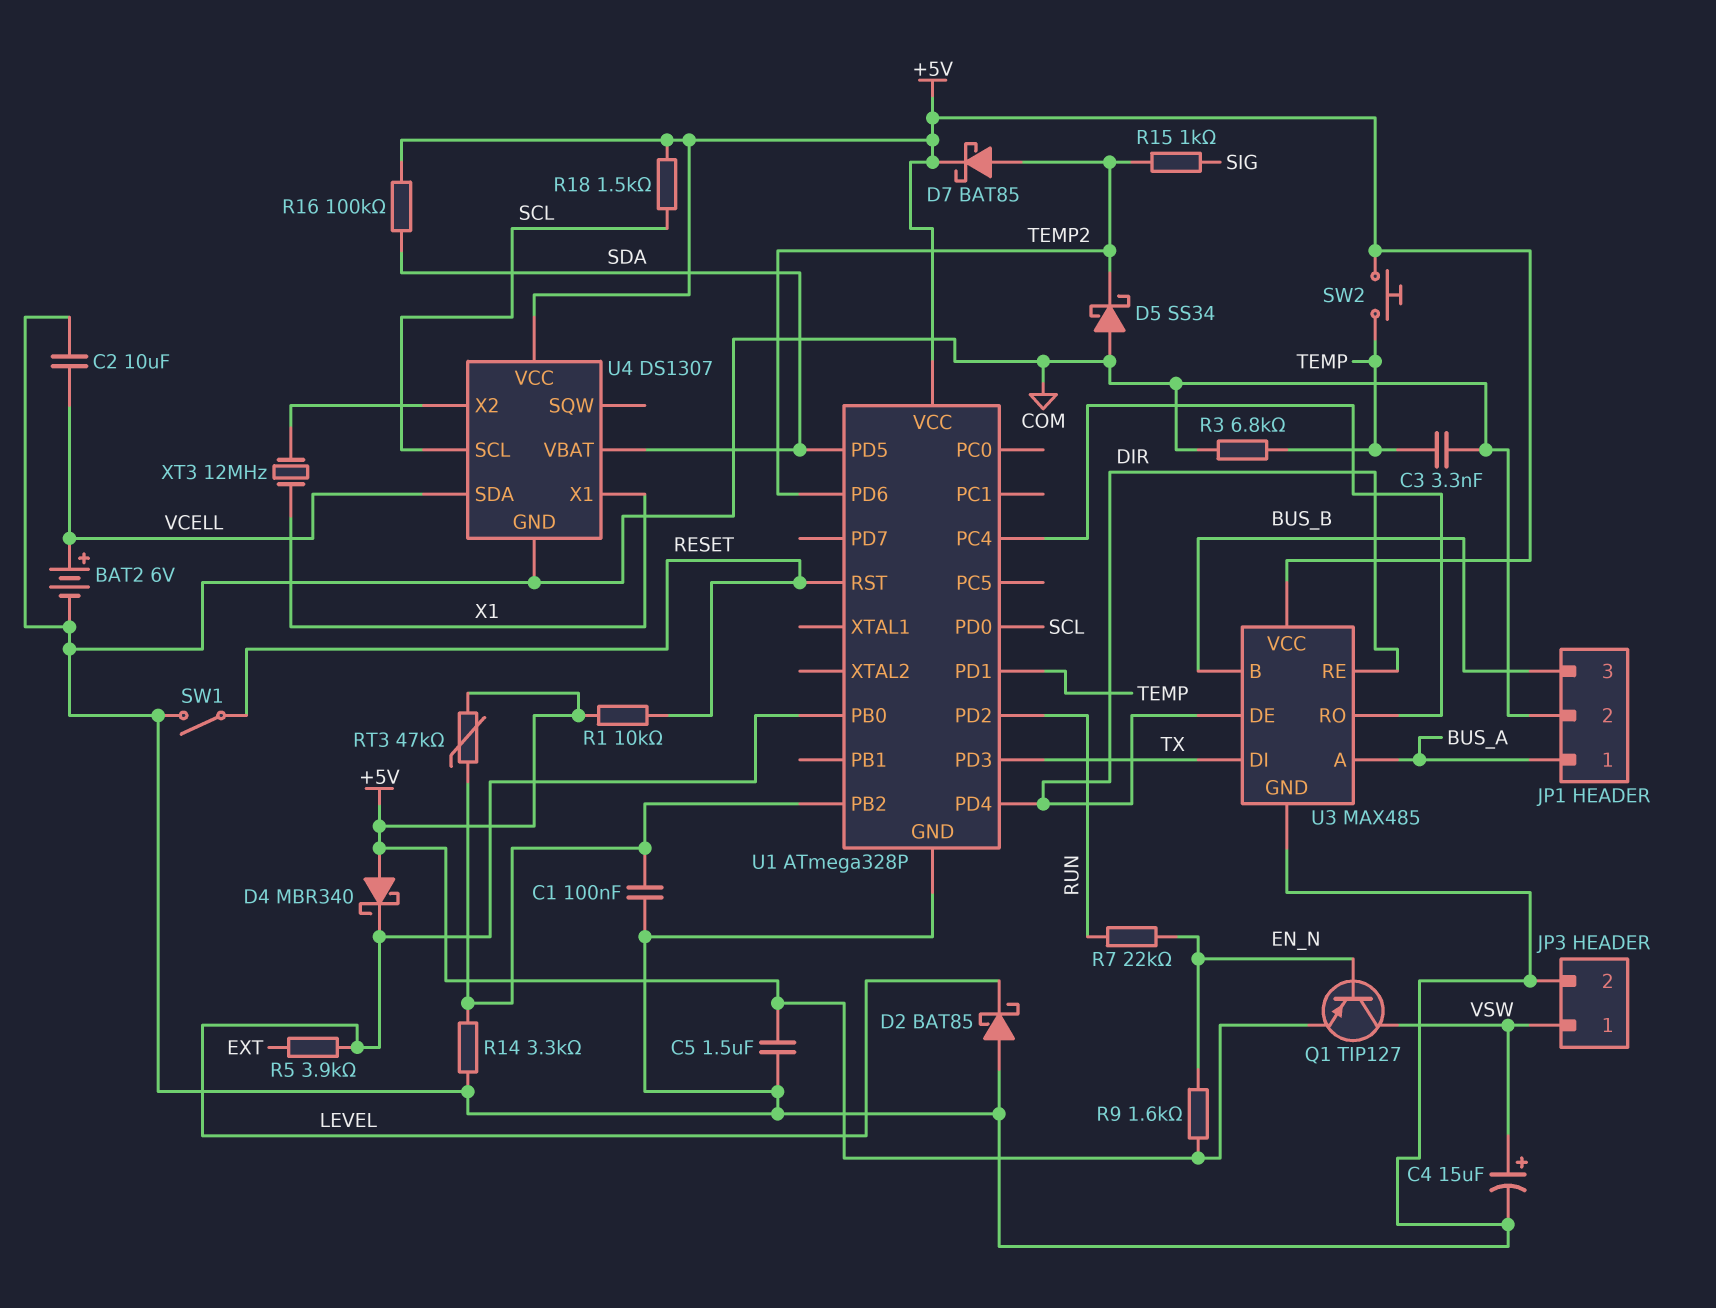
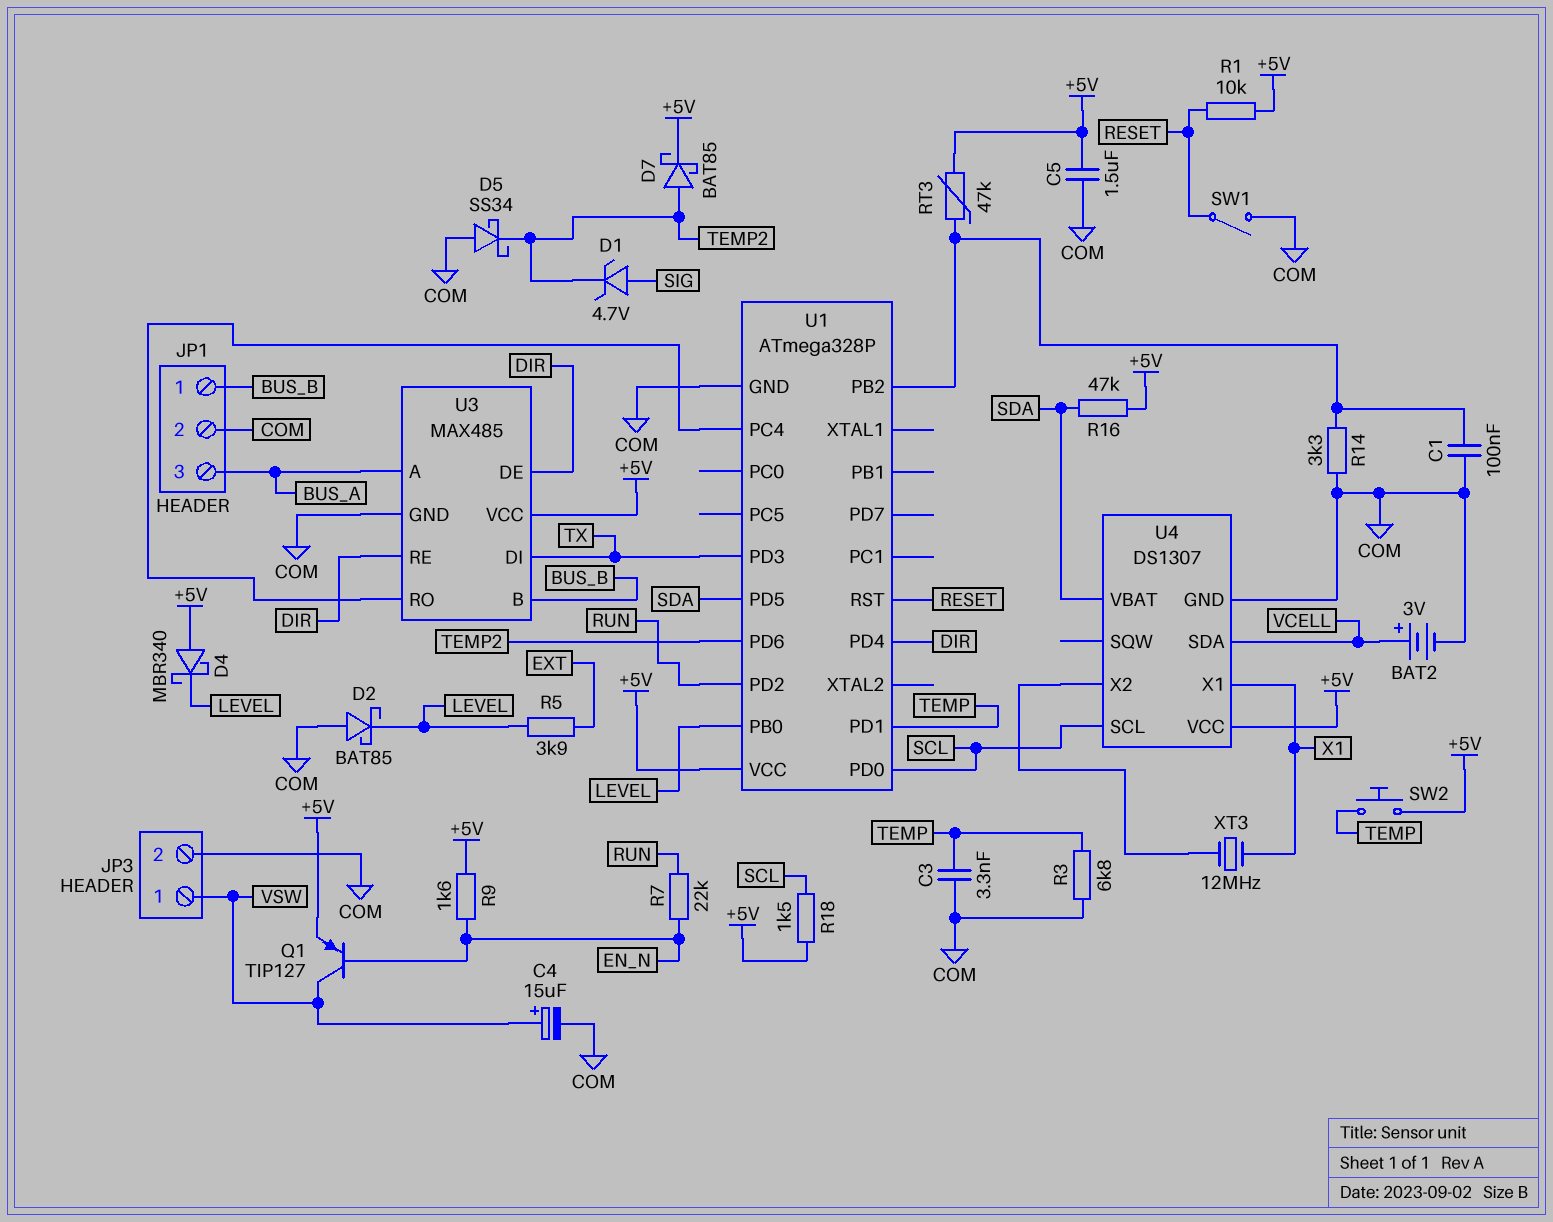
BAT2: 6V (plus VCELL, minus COM) -> 3V (plus VCELL, minus COM)
C2: 10uF (COM, VCELL) -> none
D1: none -> zener 4.7V (A SIG, K TEMP2)
JP1 pin 1: BUS_A -> BUS_B
JP1 pin 3: BUS_B -> BUS_A
R15: 1k (SIG, TEMP2) -> none
R16: 100k (+5V, SDA) -> 47k (+5V, SDA)

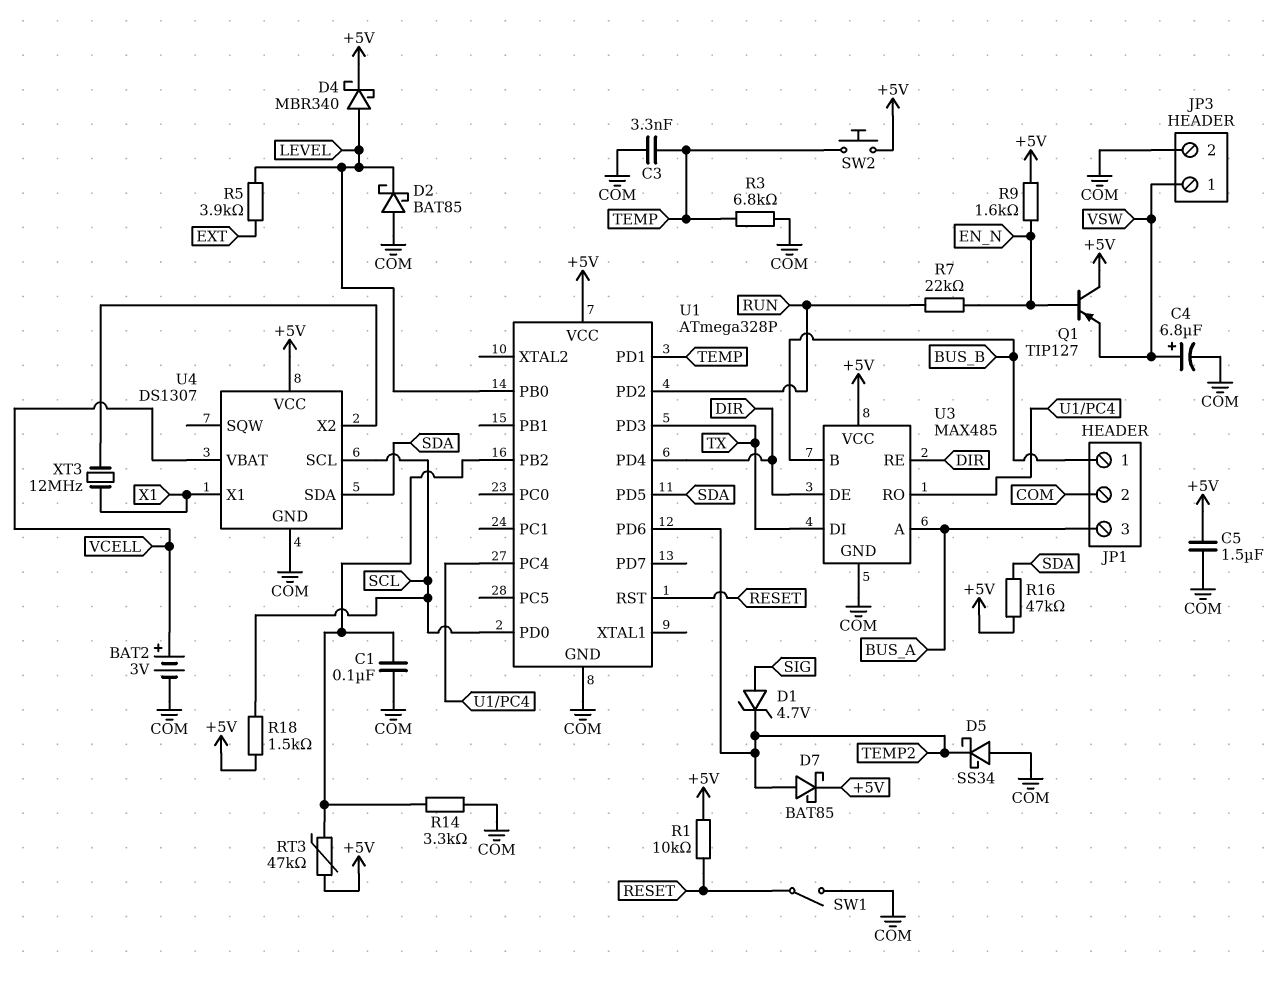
C4: 15uF (plus VSW, minus COM) -> 6.8uF (plus VSW, minus COM)
D4: schottky MBR340 (A +5V, K LEVEL) -> schottky MBR340 (A LEVEL, K +5V)
Q1: PNP TIP127 (B EN_N, C VSW, E +5V) -> PNP TIP127 (B EN_N, C +5V, E VSW)
U4 pin SDA: VCELL -> SDA
U4 pin VBAT: SDA -> VCELL

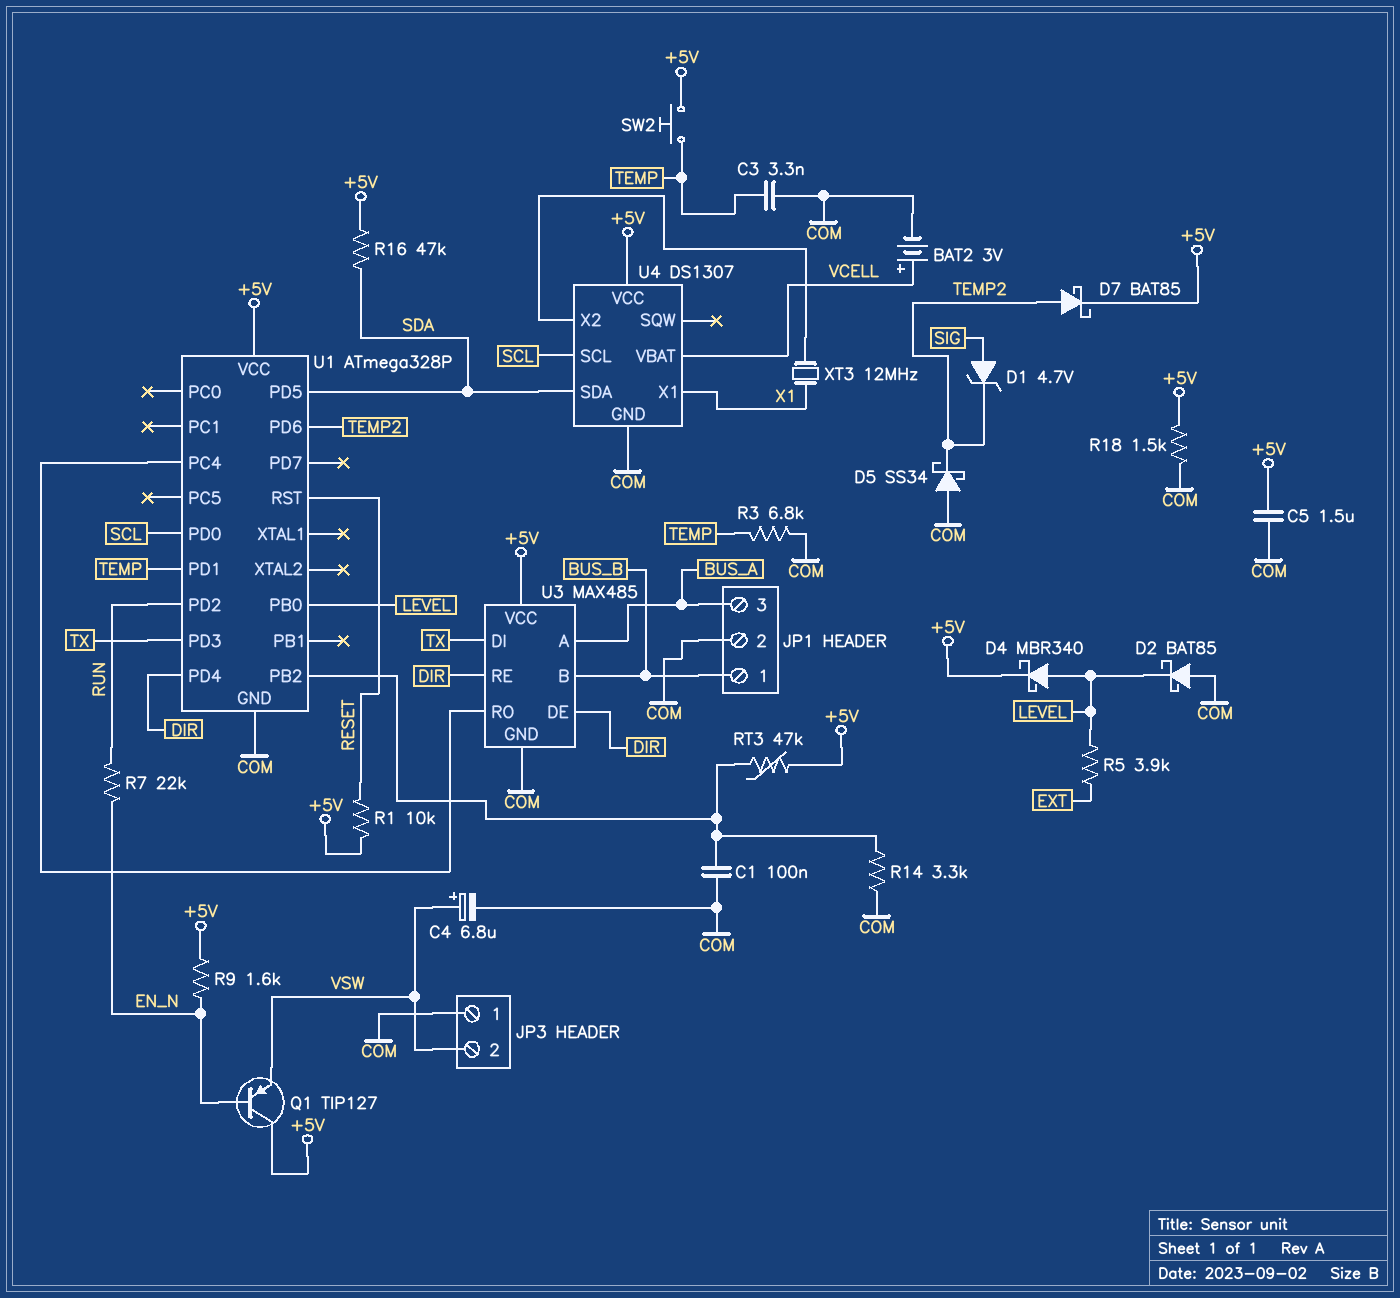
JP3 pin 1: VSW -> COM
JP3 pin 2: COM -> VSW
R18: 1.5k (+5V, SCL) -> 1.5k (+5V, COM)
SW1: switch (COM, RESET) -> none

